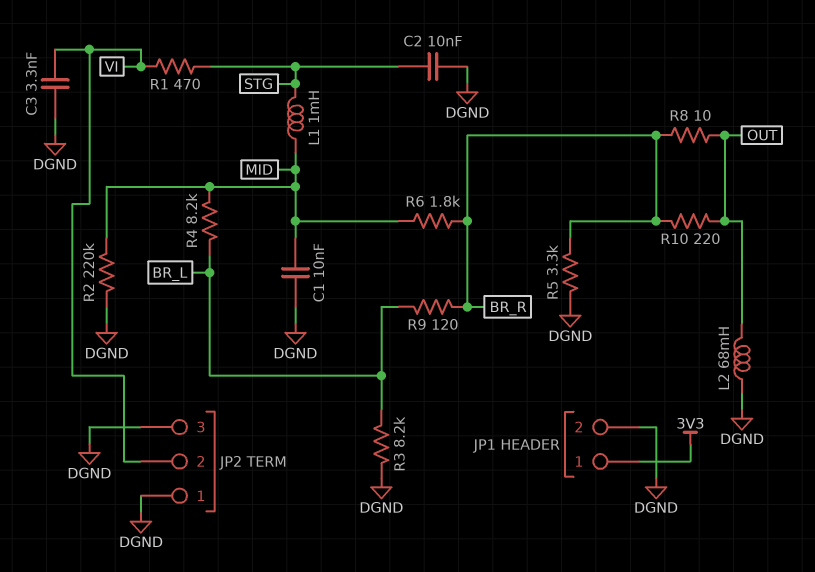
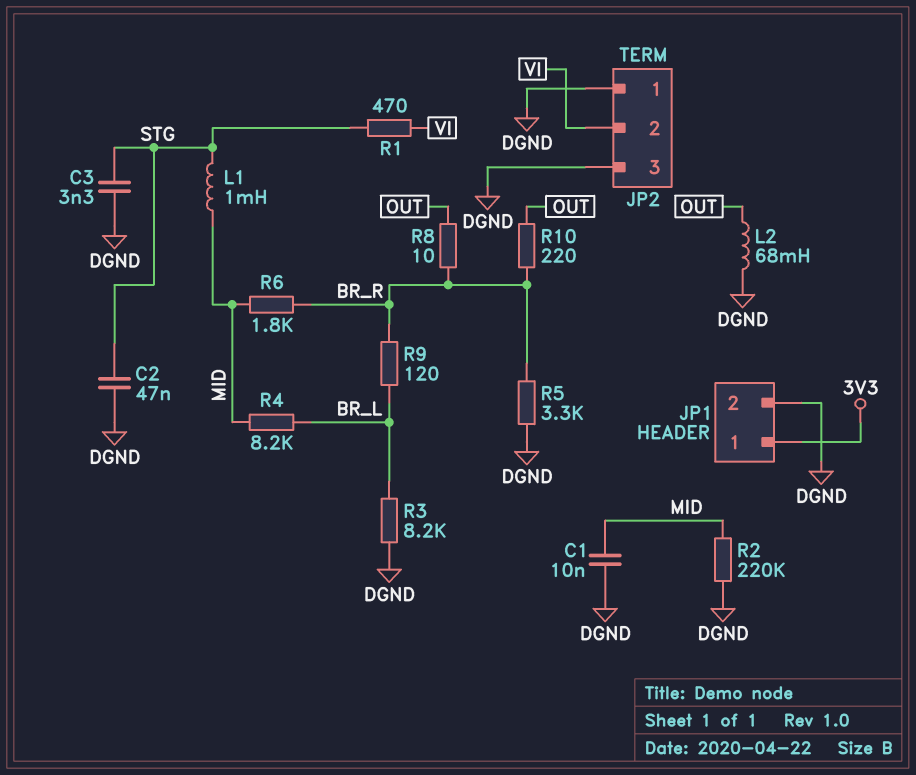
C2: 10nF (DGND, STG) -> 47nF (DGND, STG)
C3: 3.3nF (DGND, VI) -> 3.3nF (DGND, STG)

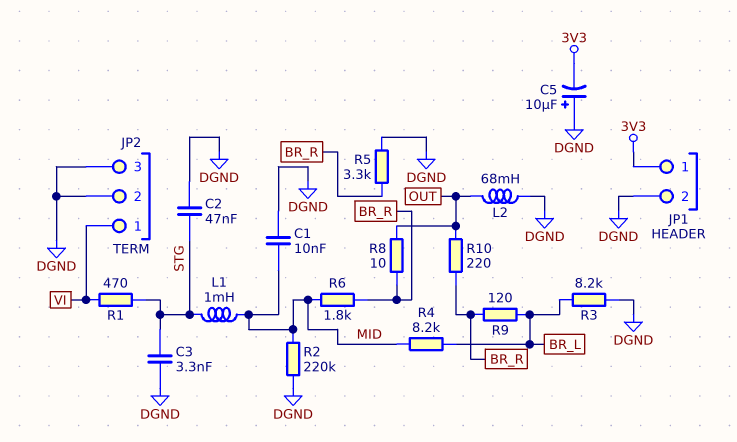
C5: none -> 10uF (plus DGND, minus 3V3)
JP2 pin 1: DGND -> VI
JP2 pin 2: VI -> DGND

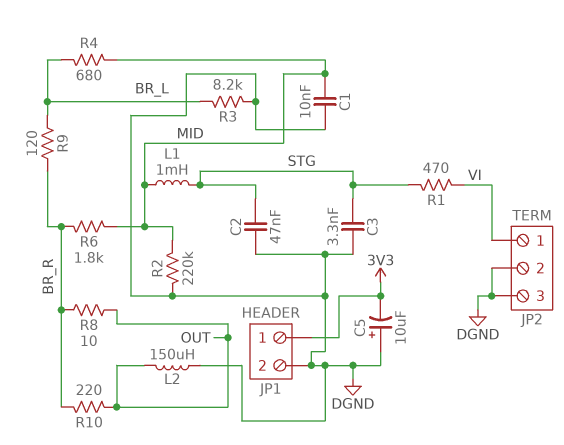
L2: 68mH (DGND, OUT) -> 150uH (DGND, OUT)
R4: 8.2k (BR_L, MID) -> 680 (BR_L, MID)
R5: 3.3k (BR_R, DGND) -> none

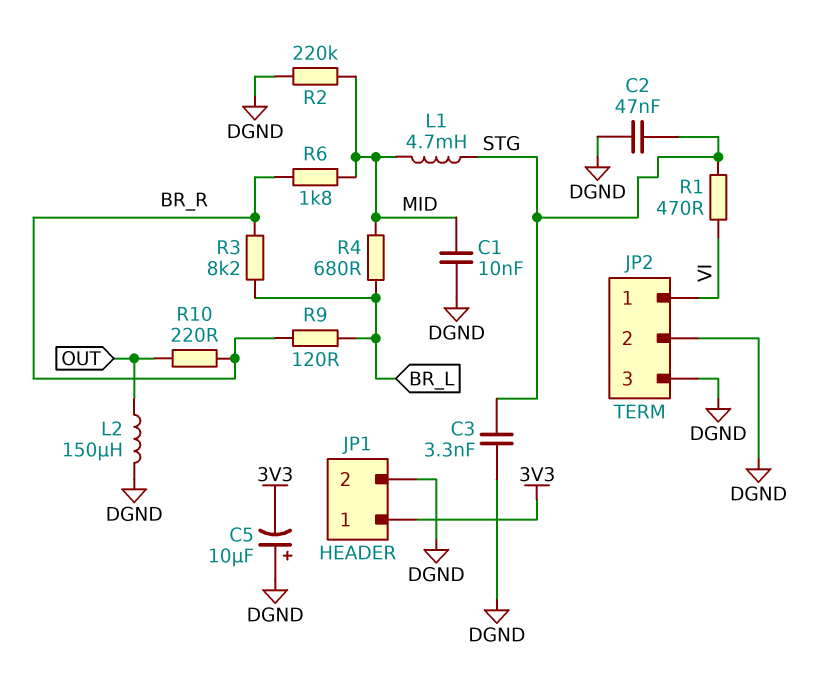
L1: 1mH (MID, STG) -> 4.7mH (MID, STG)
R3: 8.2k (BR_L, DGND) -> 8.2k (BR_L, BR_R)
R8: 10 (BR_R, OUT) -> none

